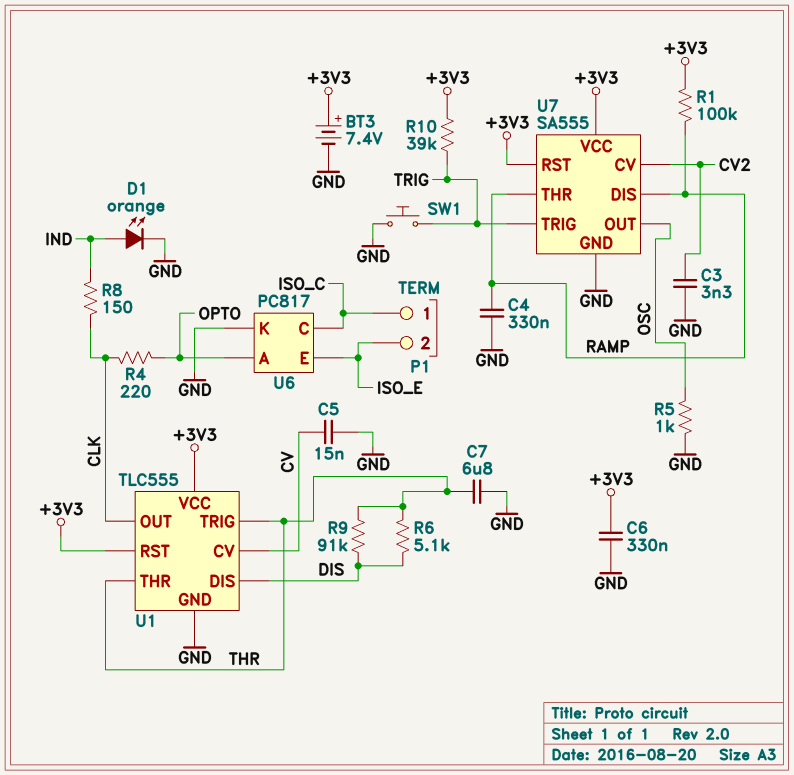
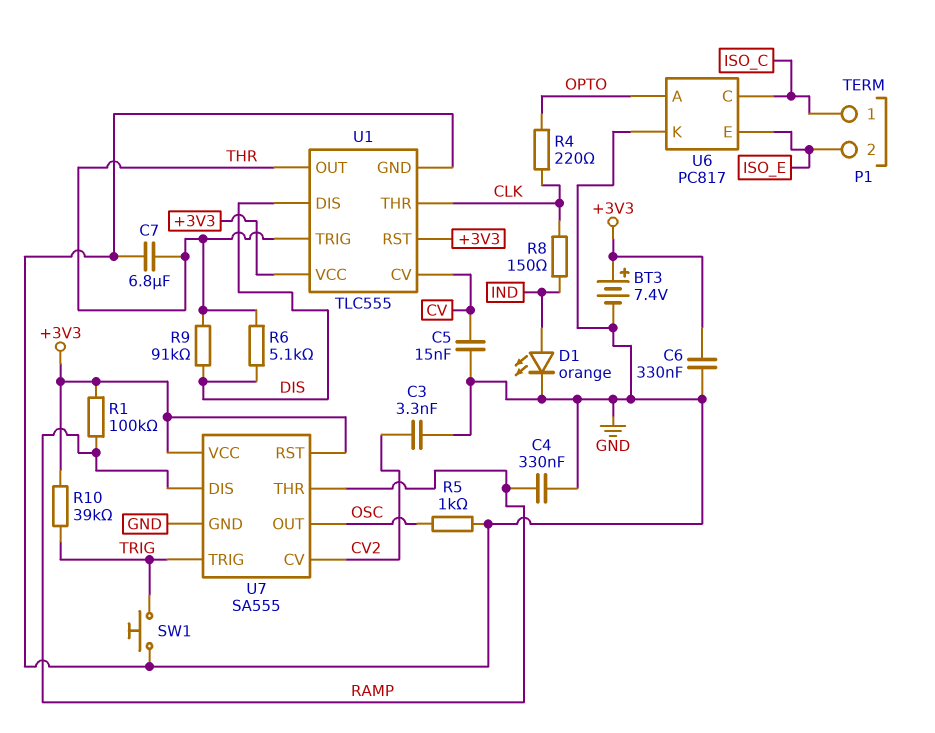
U1 pin OUT: CLK -> THR
U1 pin THR: THR -> CLK

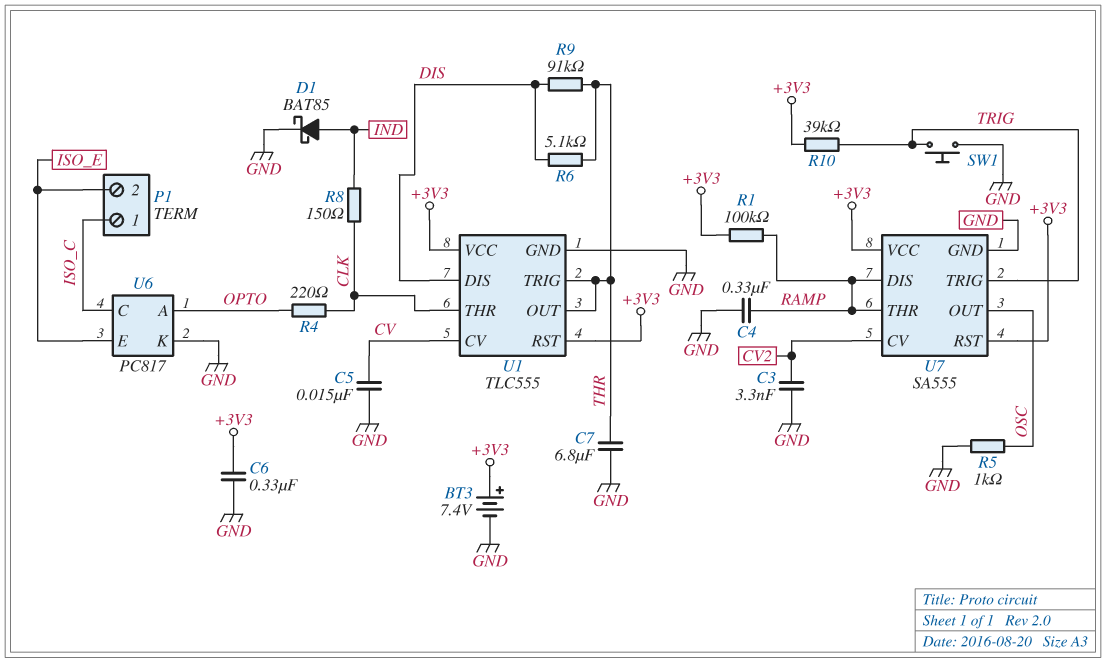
D1: LED orange (A IND, K GND) -> schottky BAT85 (A IND, K GND)

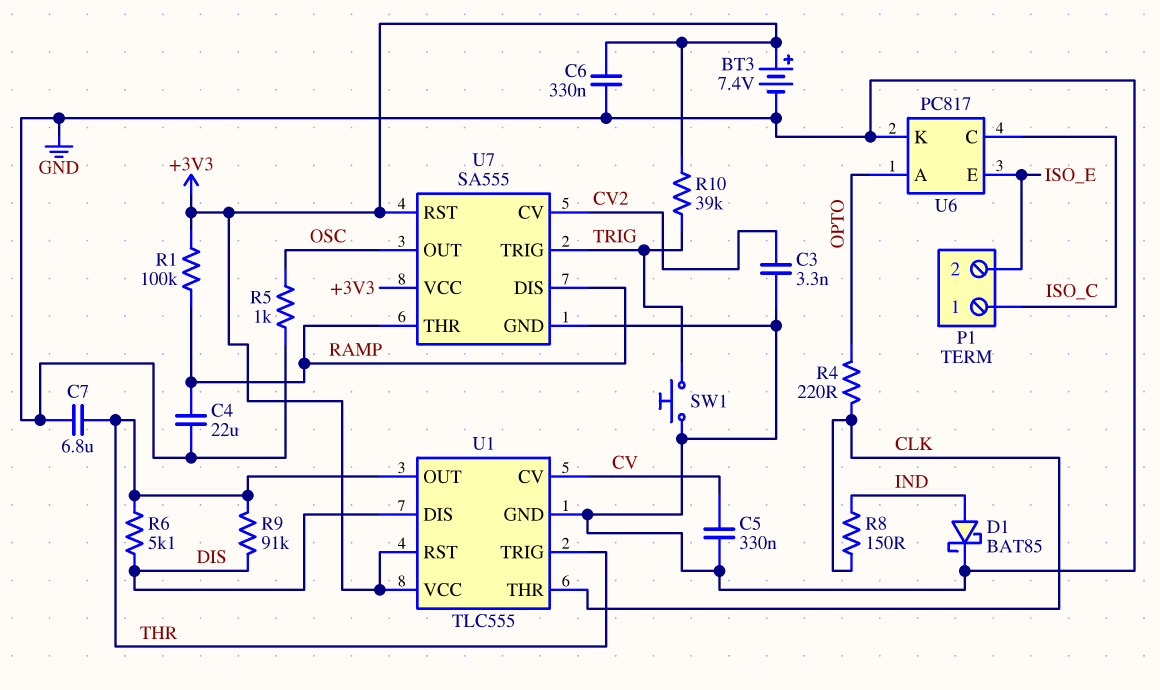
C4: 330nF (GND, RAMP) -> 22uF (GND, RAMP)
C5: 15nF (CV, GND) -> 330nF (CV, GND)

